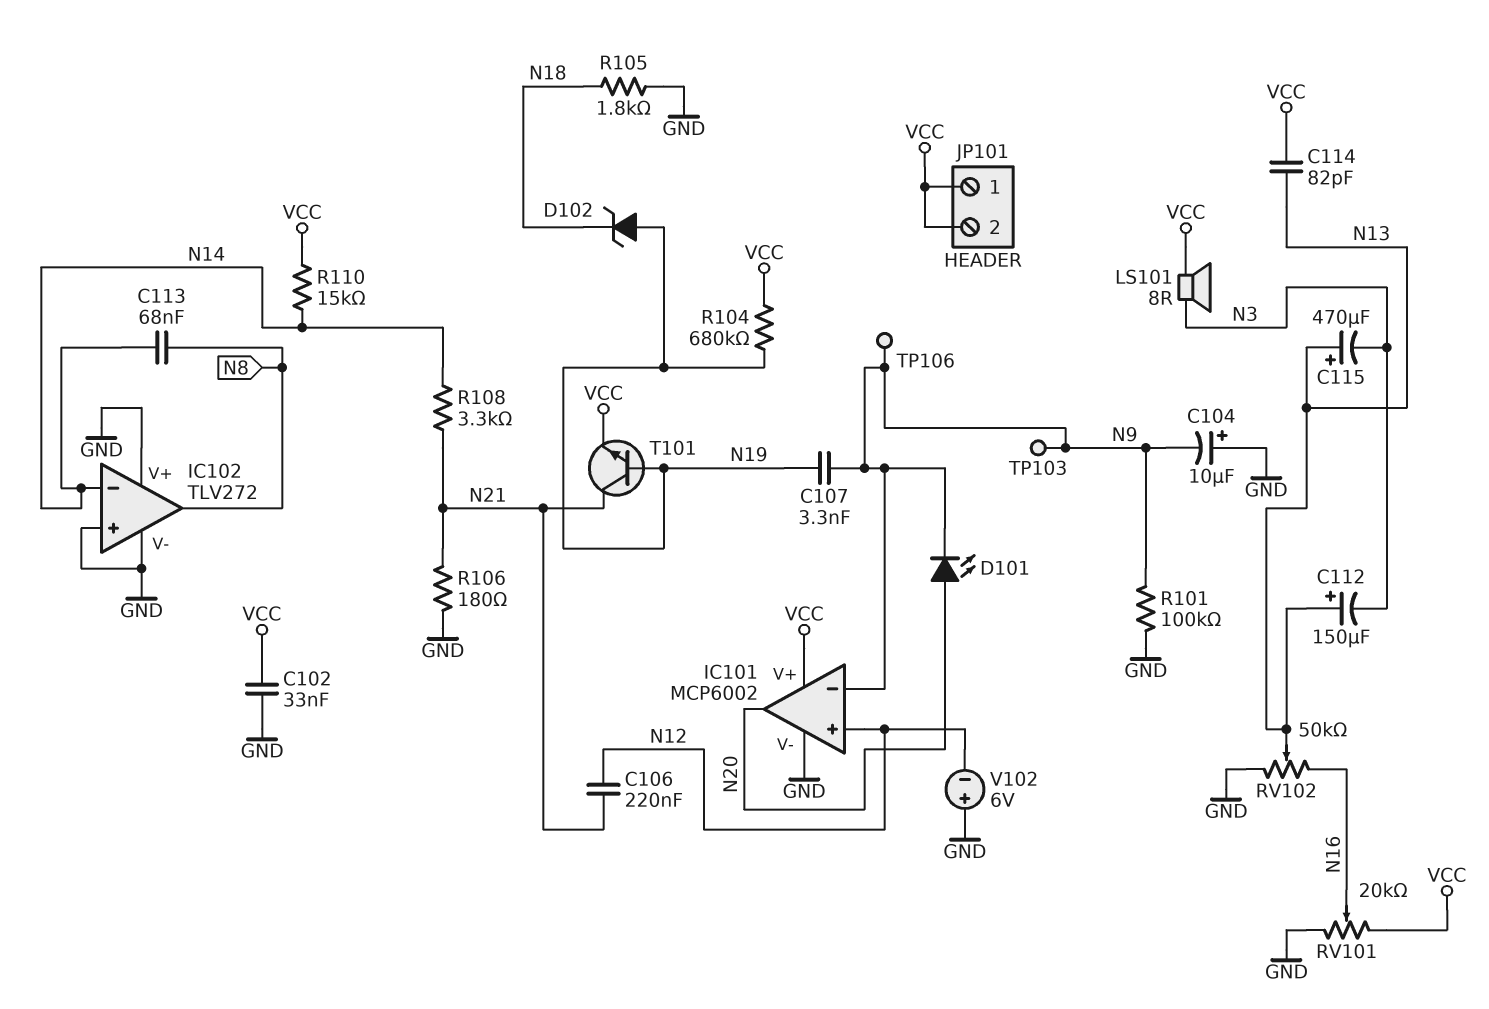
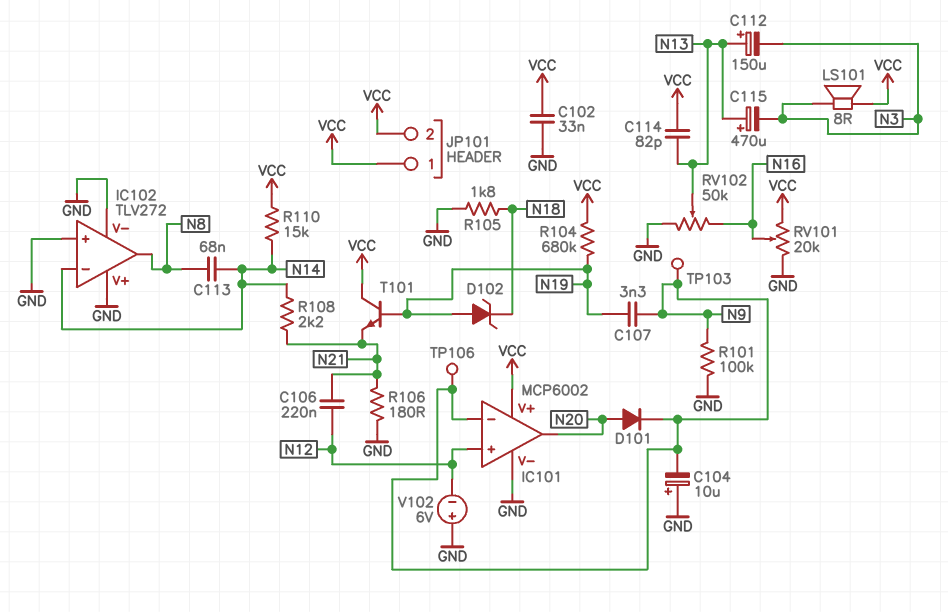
D101: LED (A N20, K N9) -> diode (A N20, K N9)
R108: 3.3k (N14, N21) -> 2.2k (N14, N21)
T101: NPN (B N19, C N21, E VCC) -> NPN (B N19, C VCC, E N21)

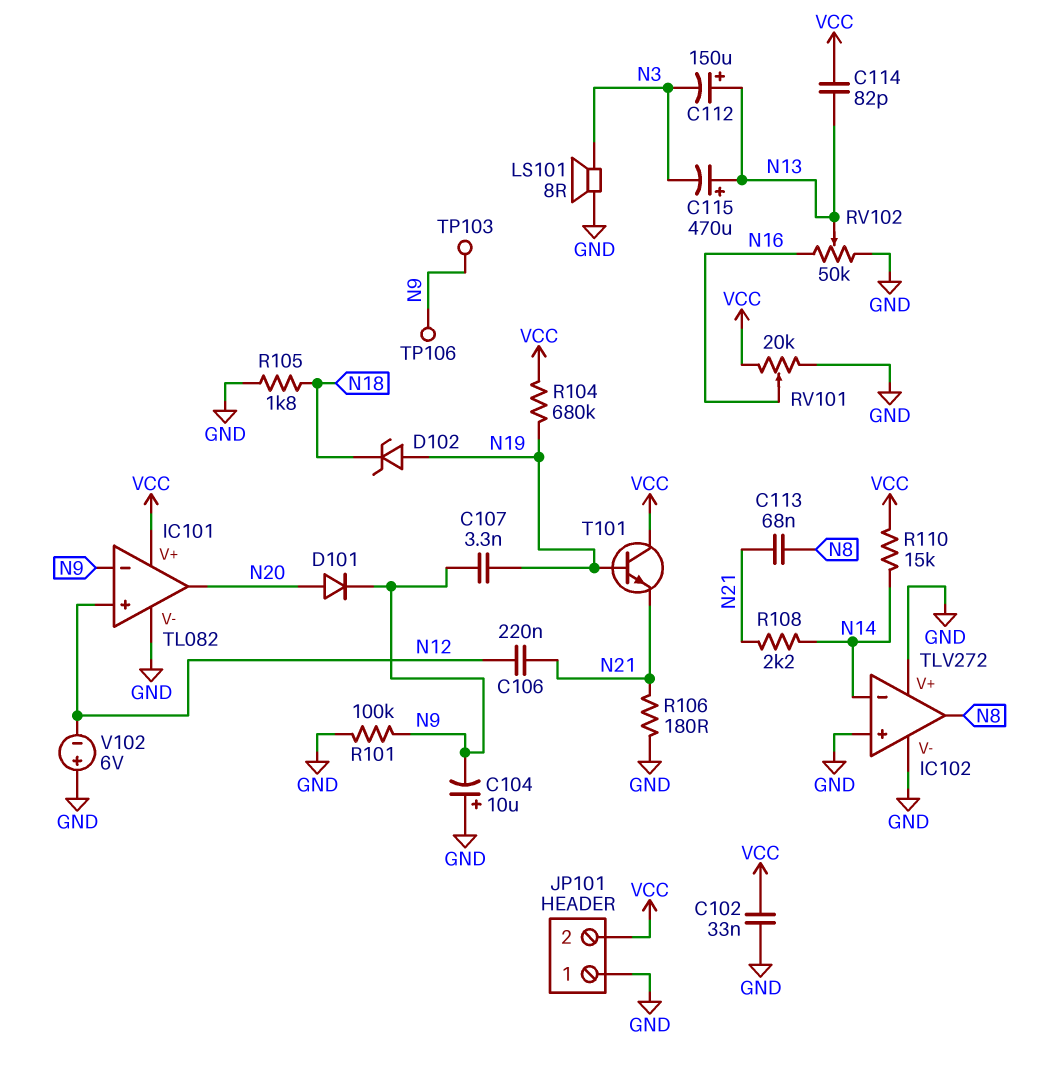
C113: 68nF (N8, N14) -> 68nF (N8, N21)
IC101: MCP6002 -> TL082
JP101 pin 1: VCC -> GND
LS101: speaker 8R (N3, VCC) -> speaker 8R (GND, N3)

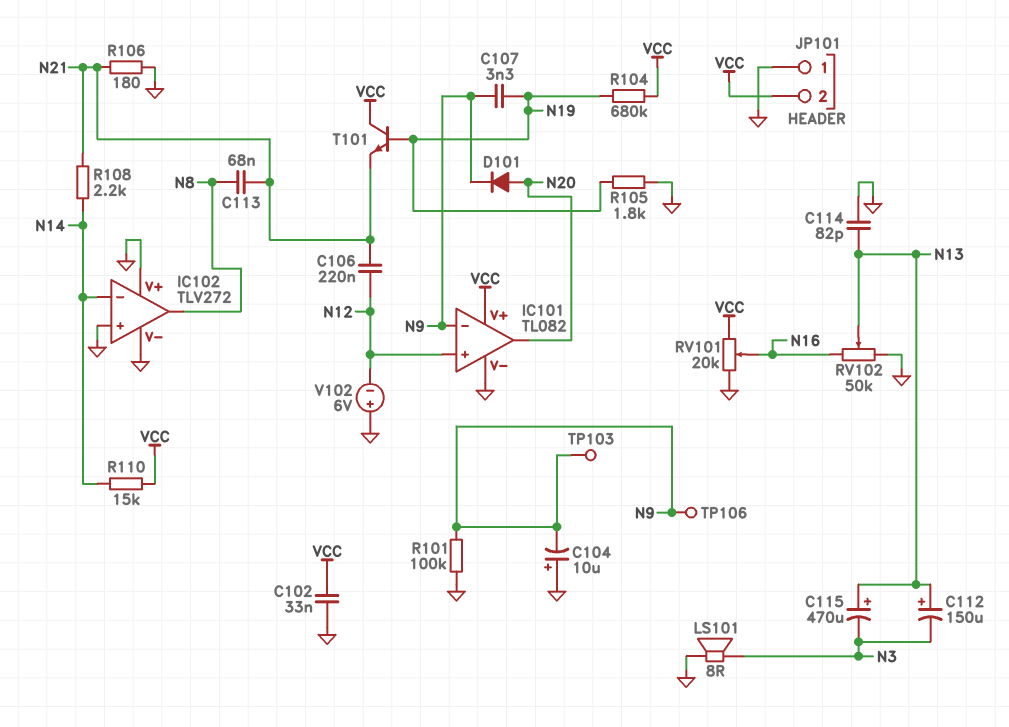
C114: 82pF (N13, VCC) -> 82pF (GND, N13)
D102: zener (A N19, K N18) -> none
R105: 1.8k (GND, N18) -> 1.8k (GND, N19)

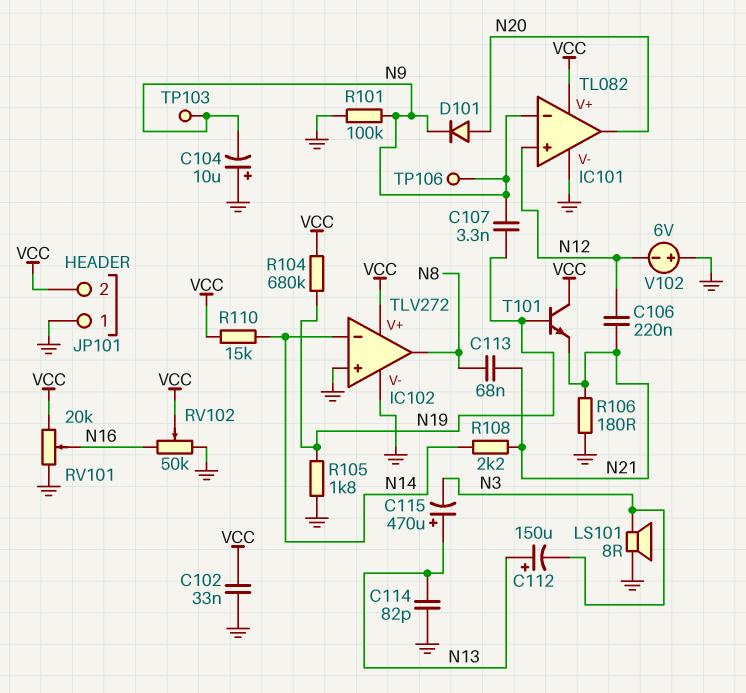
IC102 pin V+: GND -> VCC
RV102: 50k (GND, N16, wiper N13) -> 50k (GND, N16, wiper VCC)

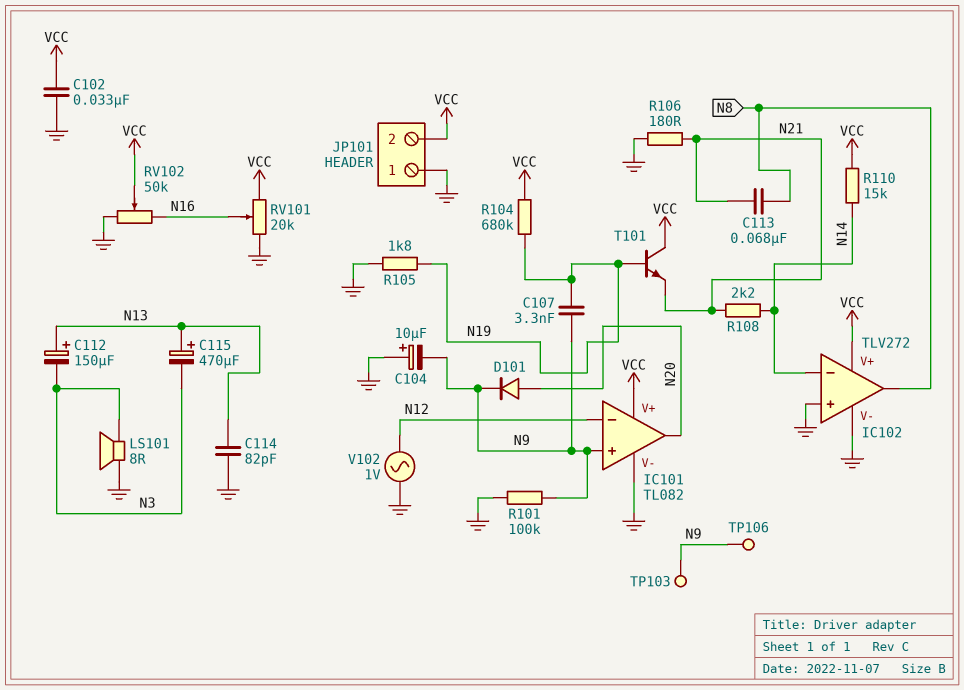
C106: 220nF (N12, N21) -> none
IC101 pin in+: N12 -> N9
IC101 pin in-: N9 -> N12
V102: 6V (plus GND, minus N12) -> AC 1V (GND, N12)

